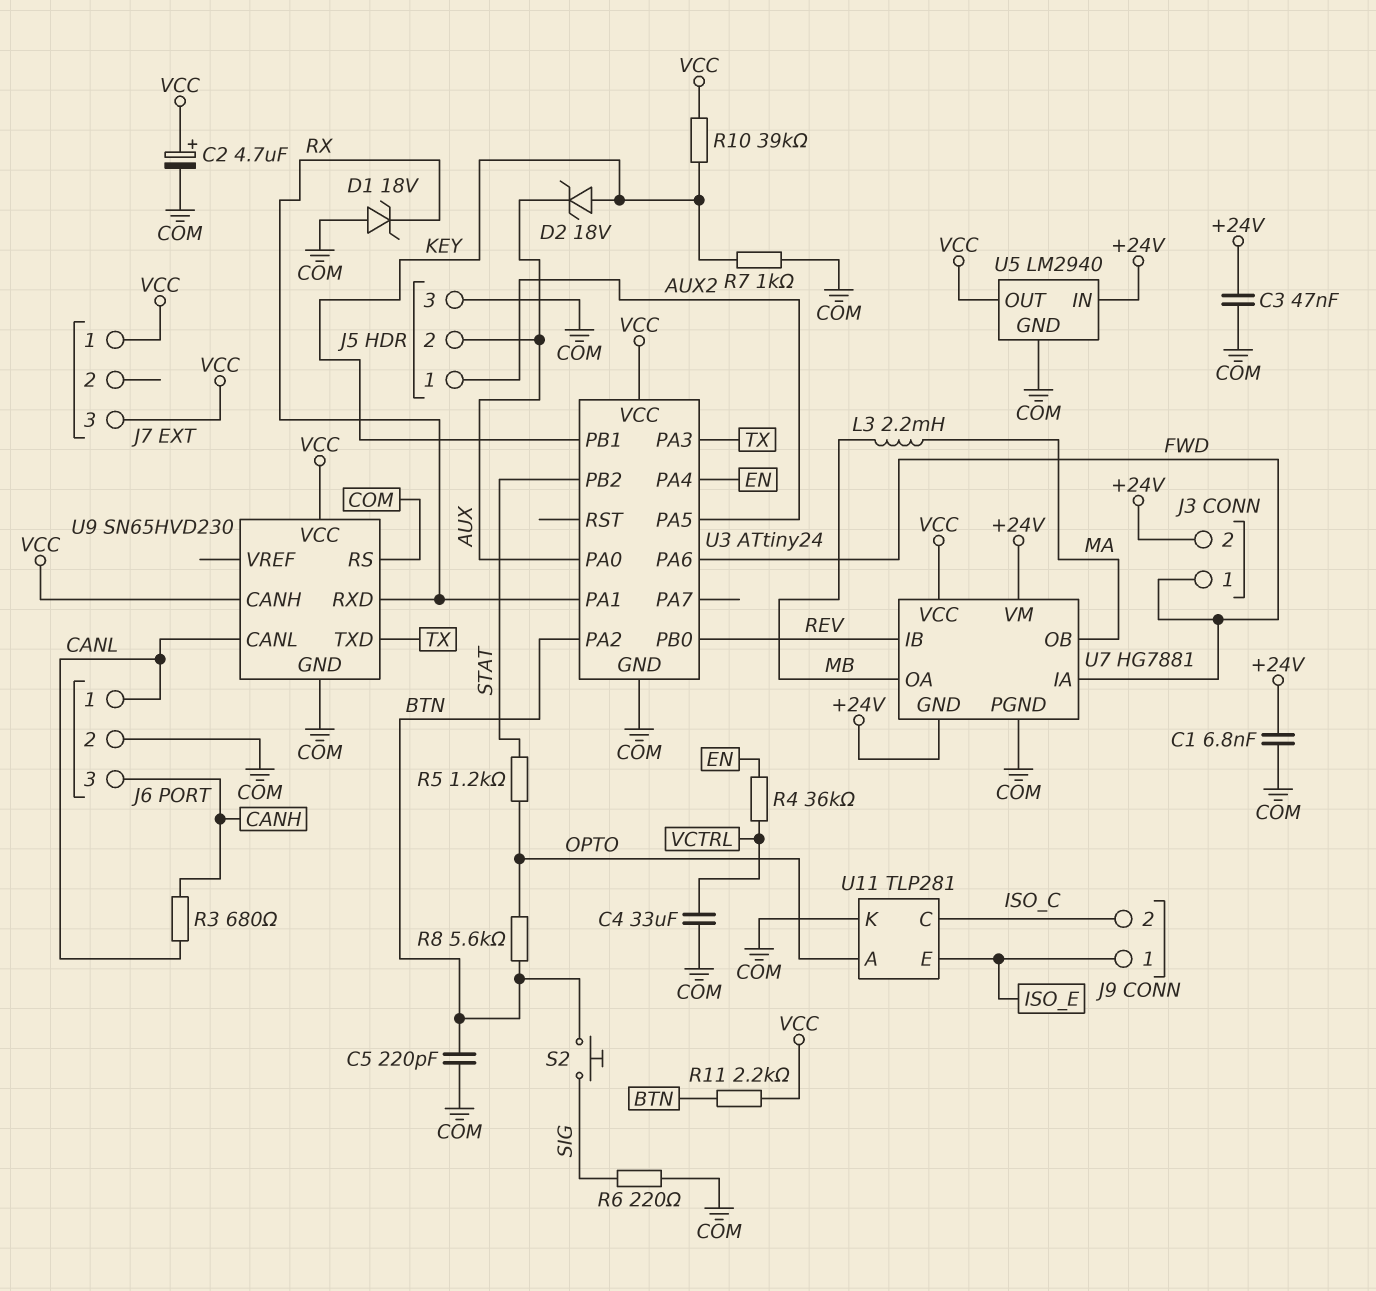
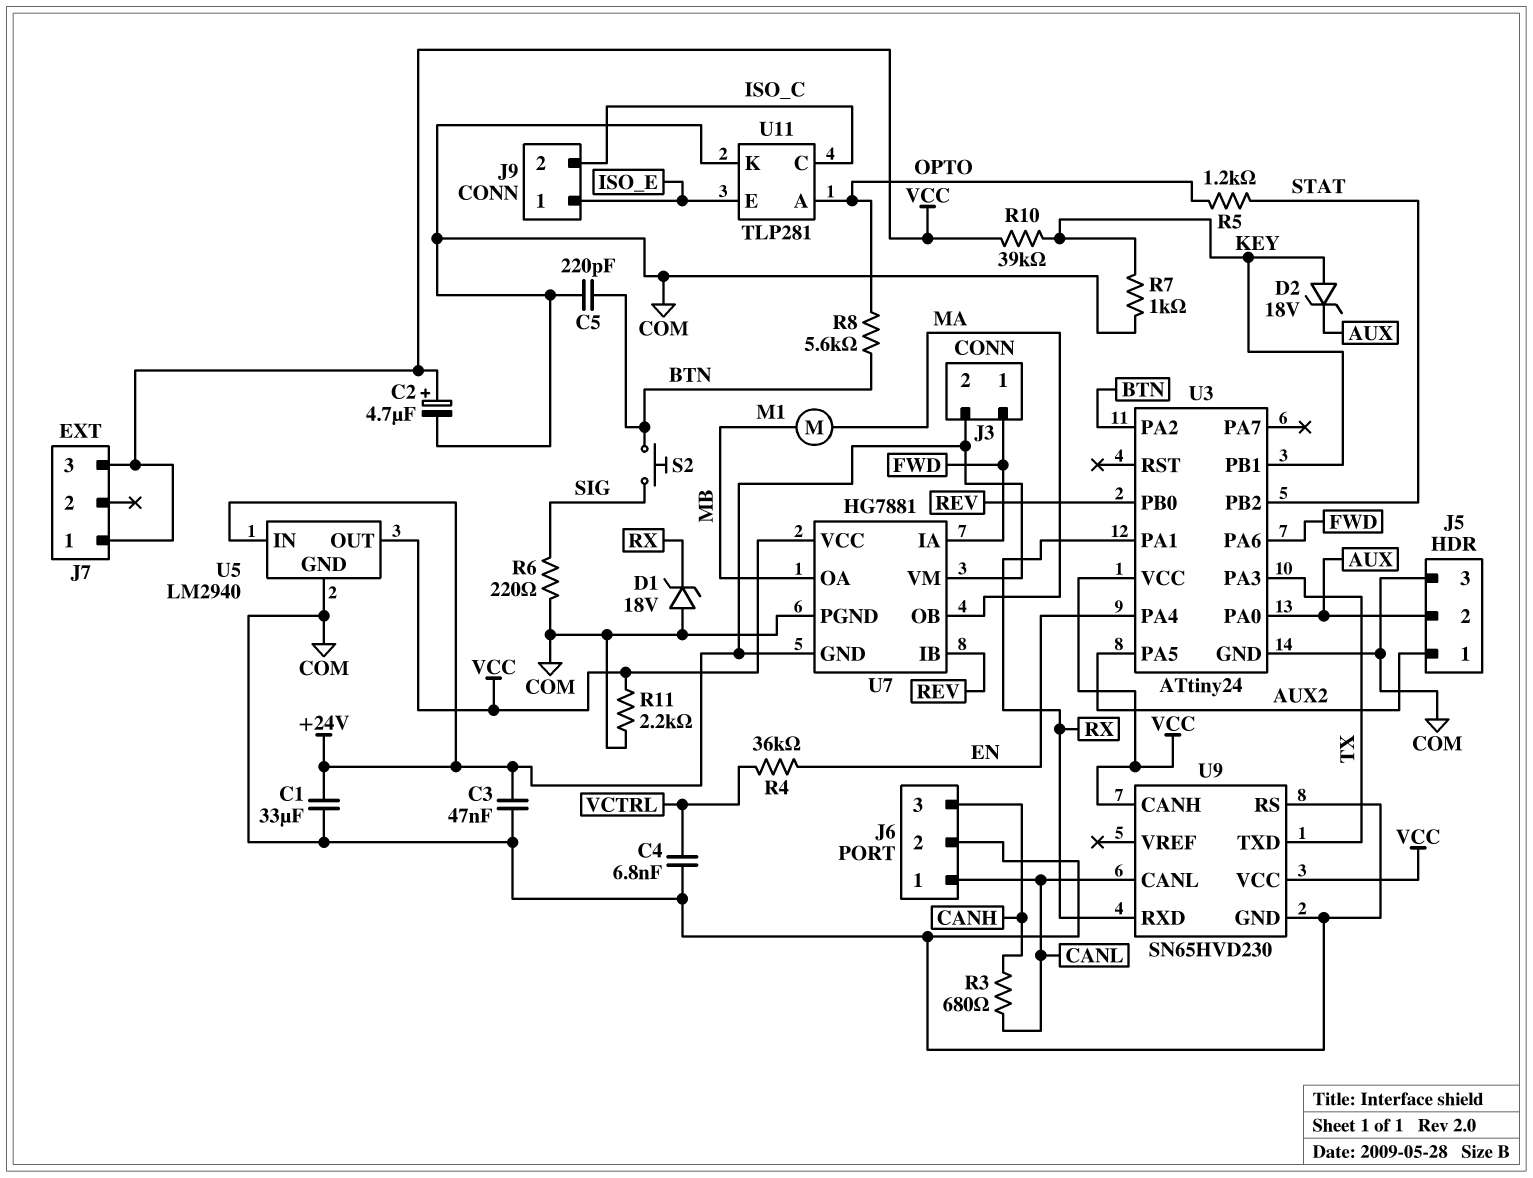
C1: 6.8nF (+24V, COM) -> 33uF (+24V, COM)
C4: 33uF (COM, VCTRL) -> 6.8nF (COM, VCTRL)
L3: 2.2mH (MA, MB) -> none
M1: none -> motor (MA, MB)
R11: 2.2k (BTN, VCC) -> 2.2k (COM, VCC)

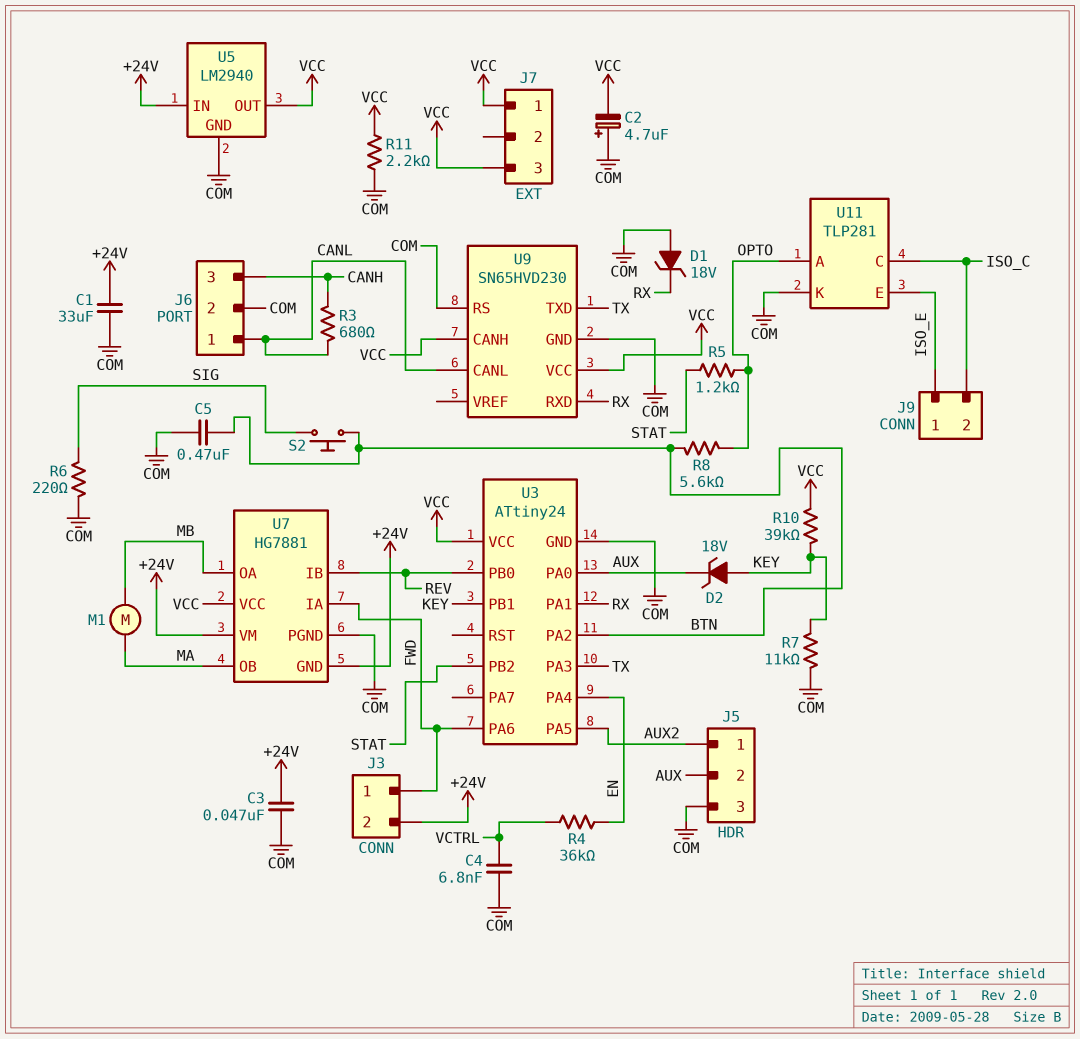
C2: 4.7uF (plus VCC, minus COM) -> 4.7uF (plus COM, minus VCC)
C5: 220pF (BTN, COM) -> 470nF (BTN, COM)
R7: 1k (COM, KEY) -> 11k (COM, KEY)

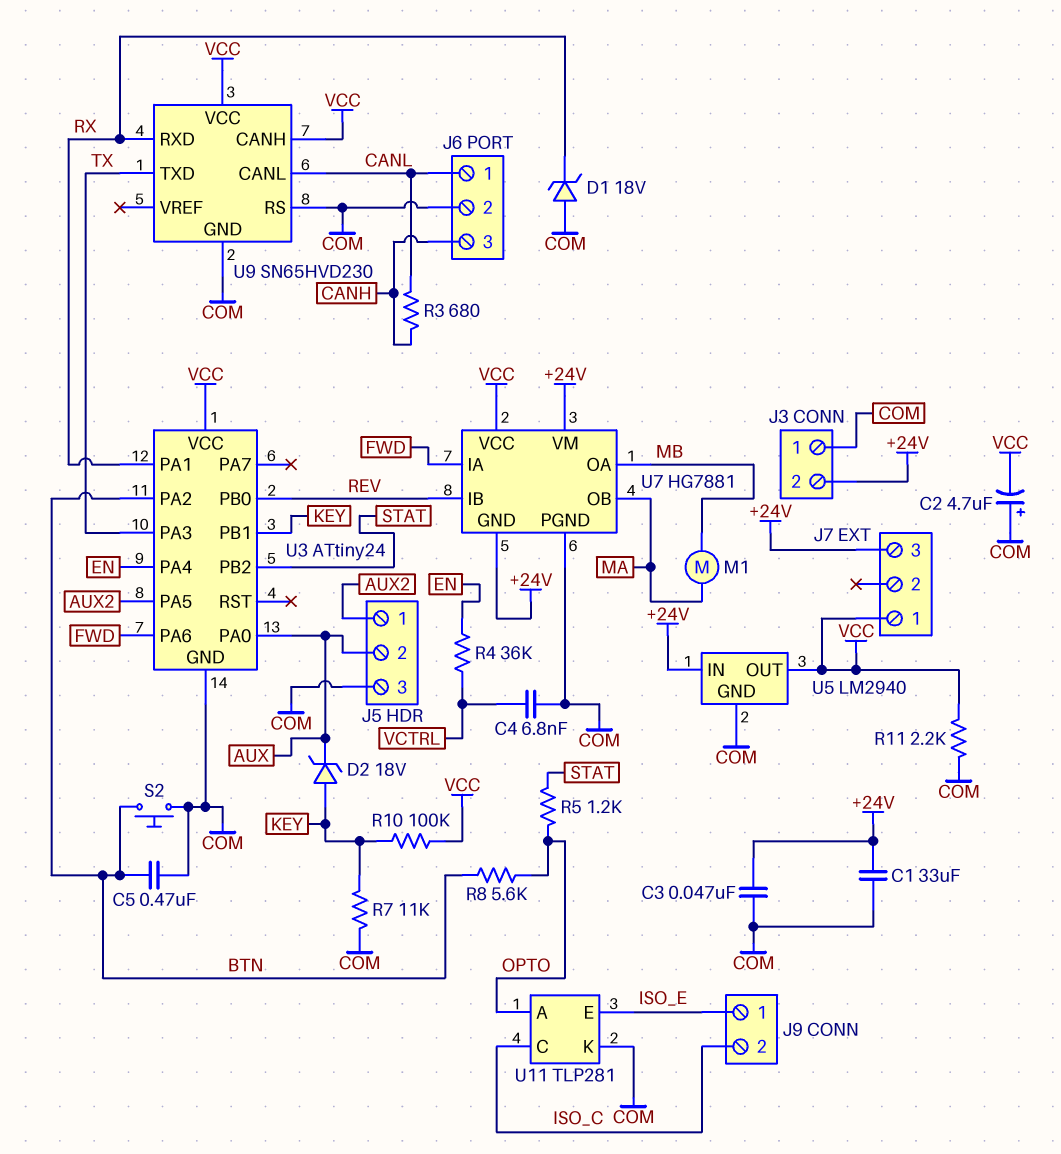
J3 pin 1: FWD -> COM
J7 pin 3: VCC -> +24V
R6: 220 (COM, SIG) -> none
R10: 39k (KEY, VCC) -> 100k (KEY, VCC)
S2: button (BTN, SIG) -> button (BTN, COM)

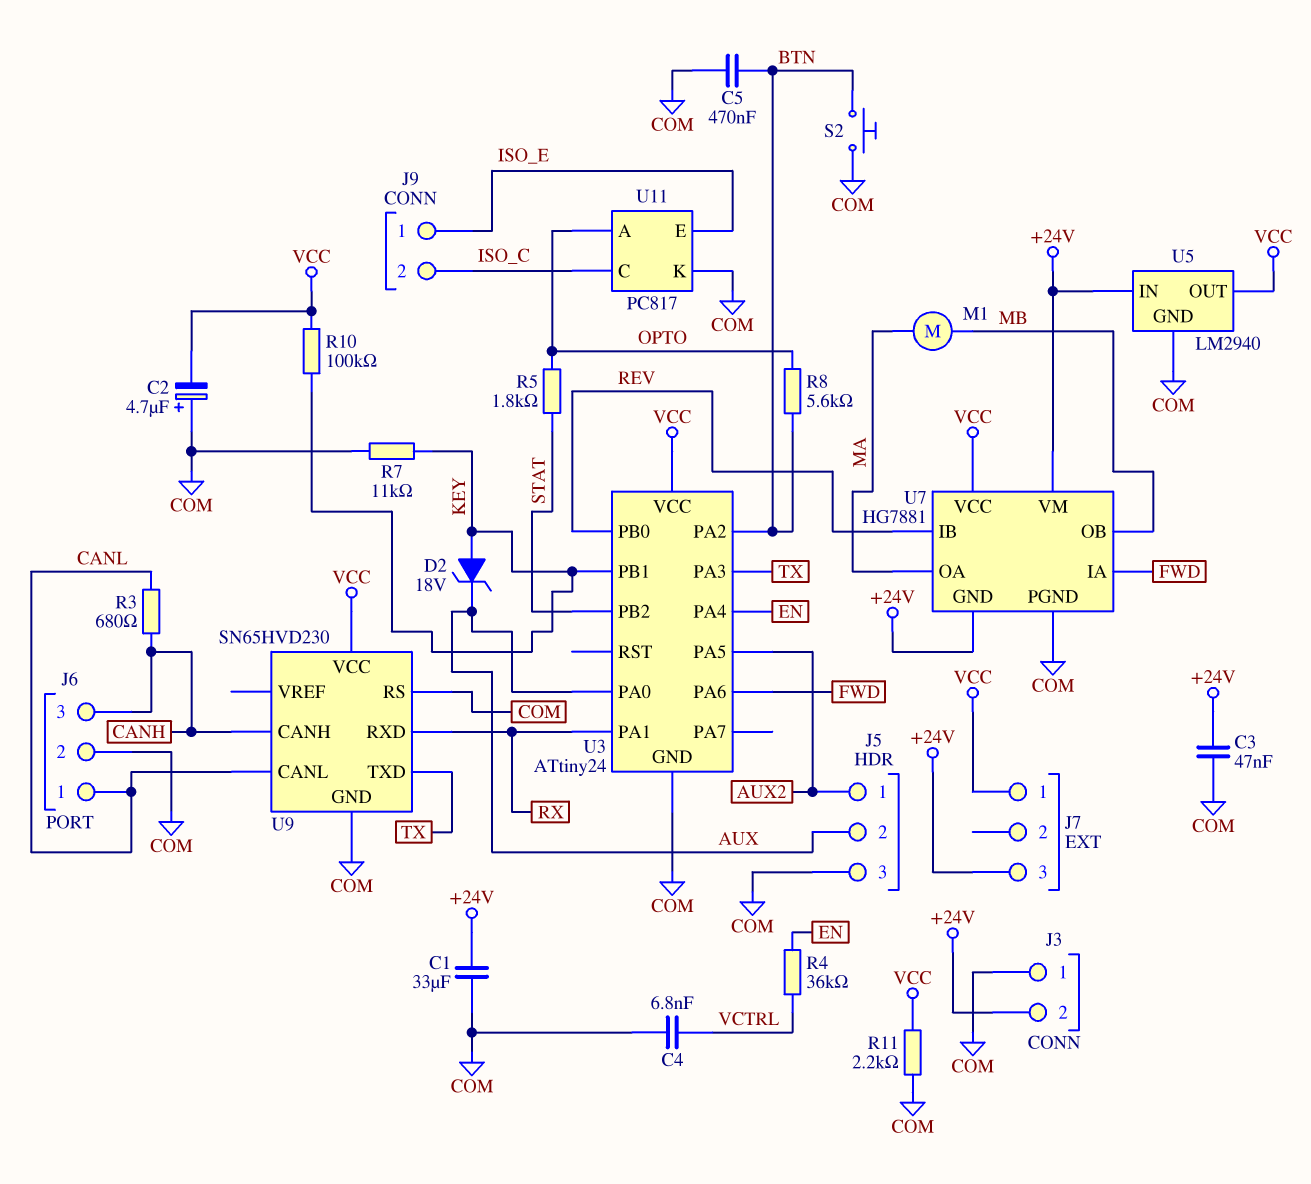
D1: zener 18V (A COM, K RX) -> none
R5: 1.2k (OPTO, STAT) -> 1.8k (OPTO, STAT)
U7 pin OA: MB -> MA
U7 pin OB: MA -> MB
U9 pin CANH: VCC -> CANH
U11: TLP281 -> PC817

